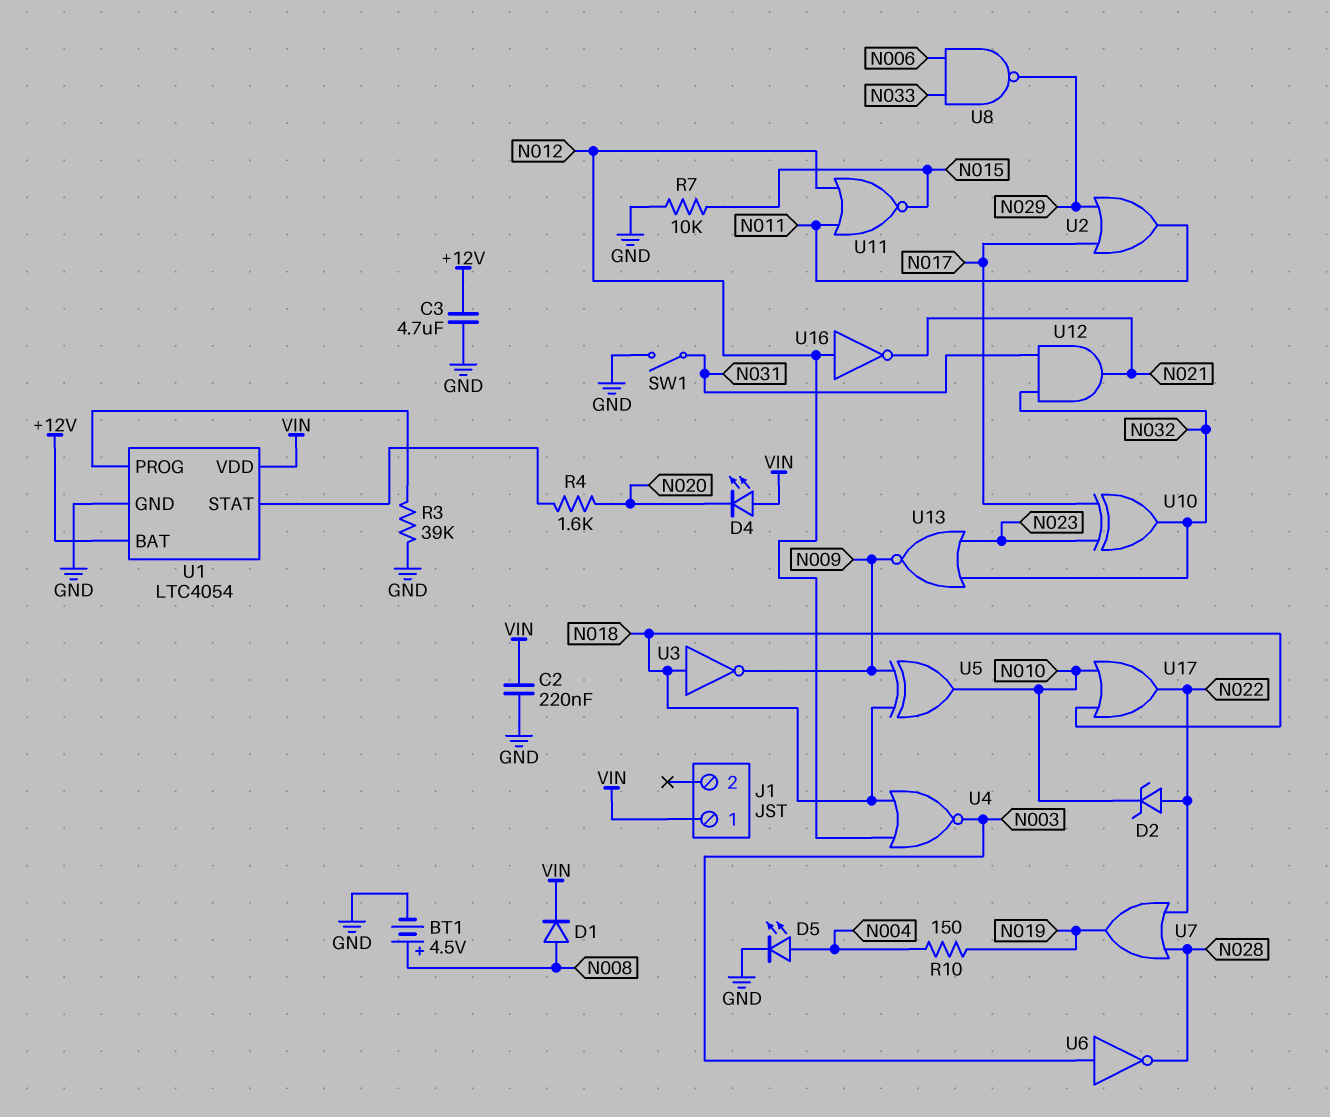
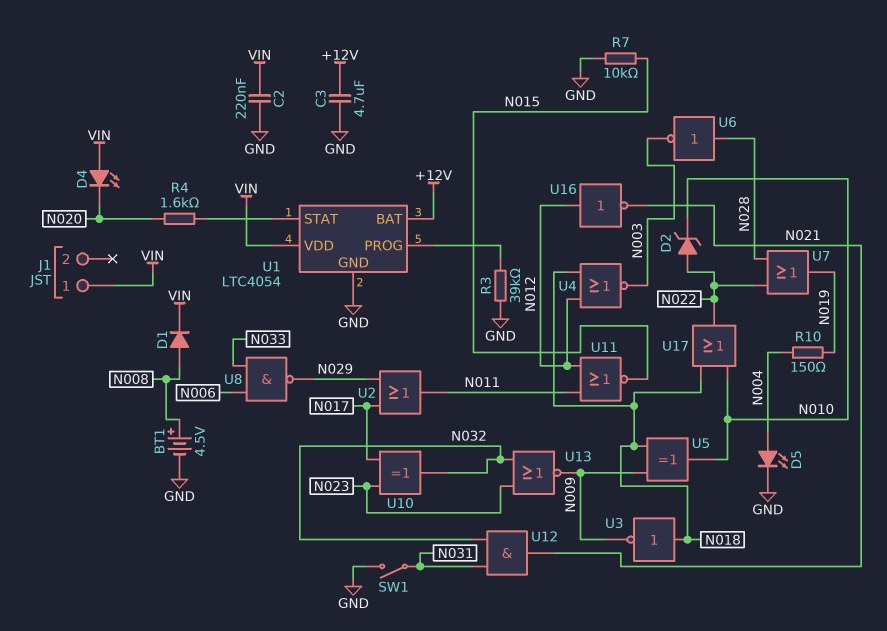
U6: NOT (in N003, out N028) -> NOT (in N028, out N003)

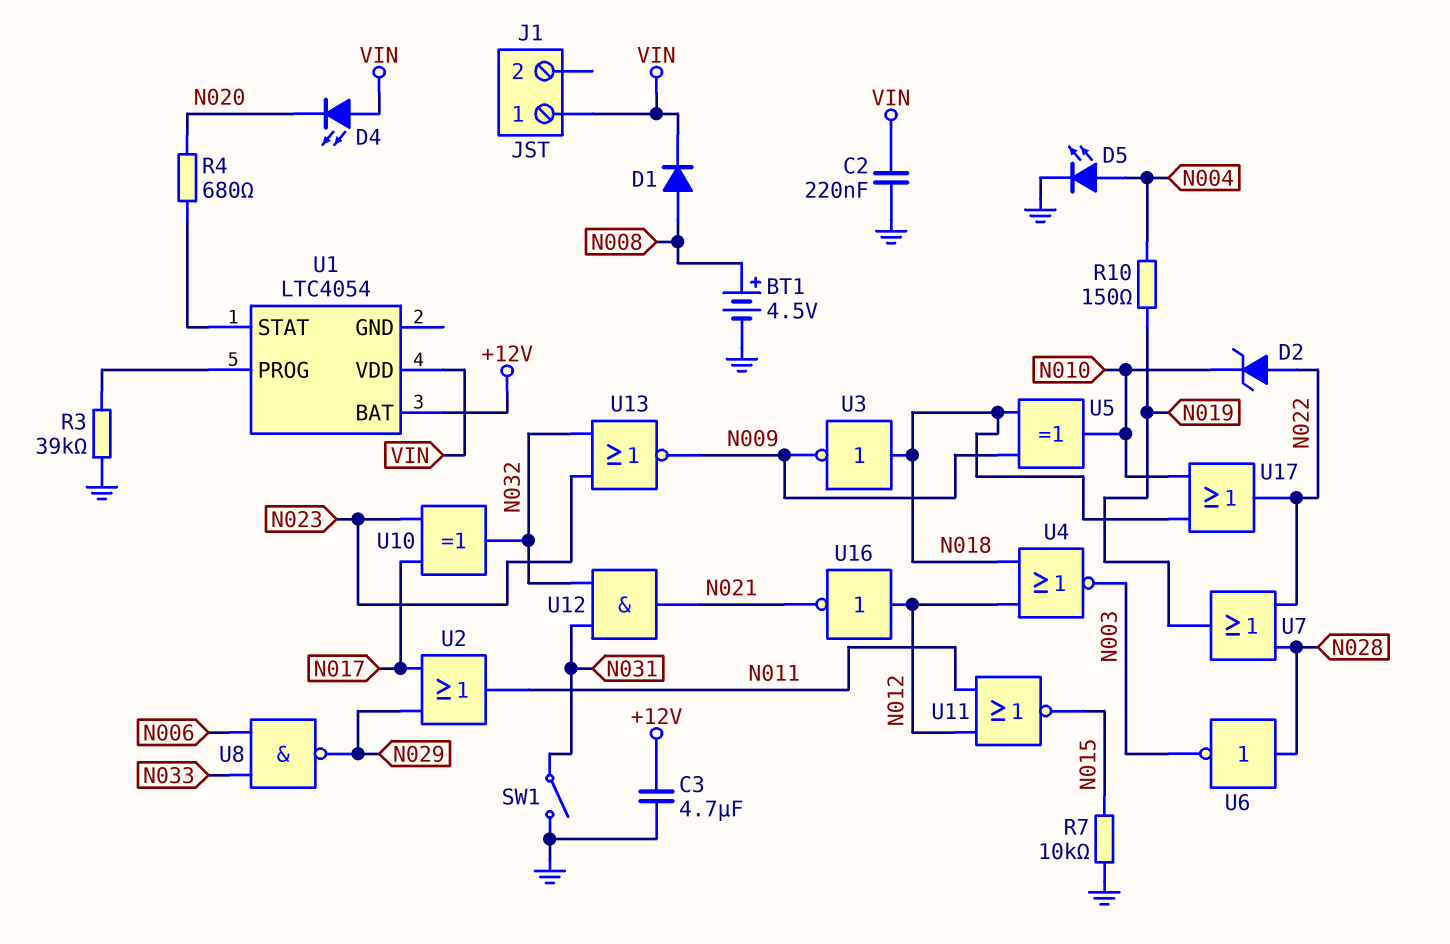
R4: 1.6k (N020, U1/STAT) -> 680 (N020, U1/STAT)
U1 pin GND: GND -> none

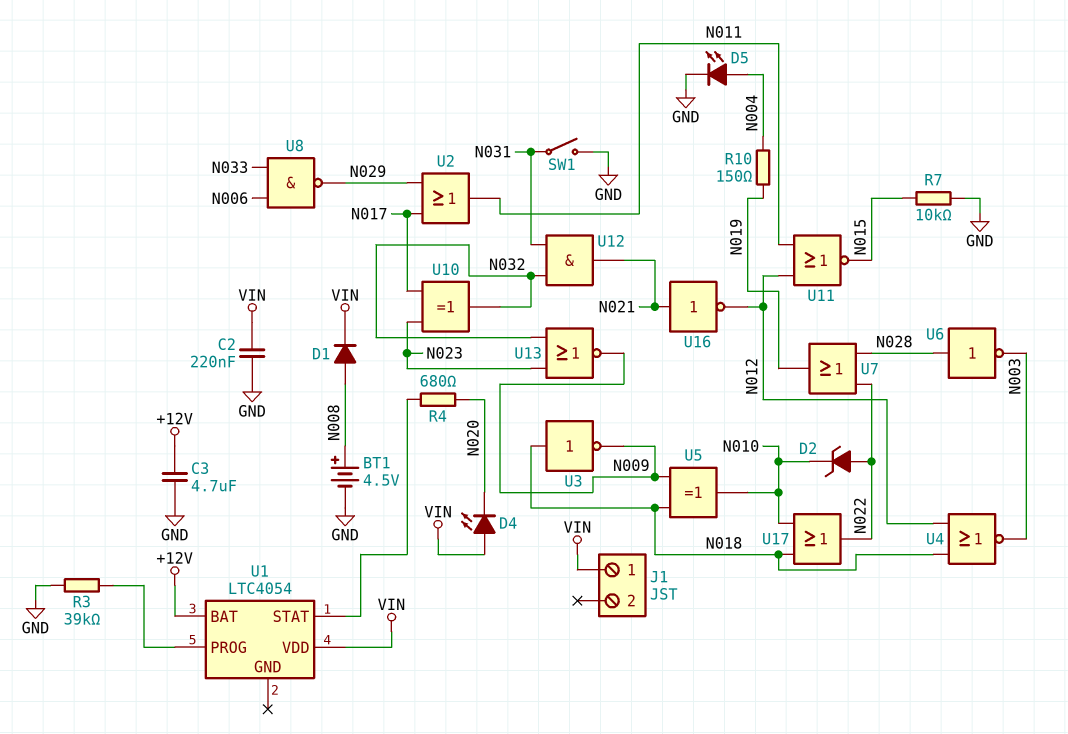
U16: NOT (in N012, out N021) -> NOT (in N021, out N012)

